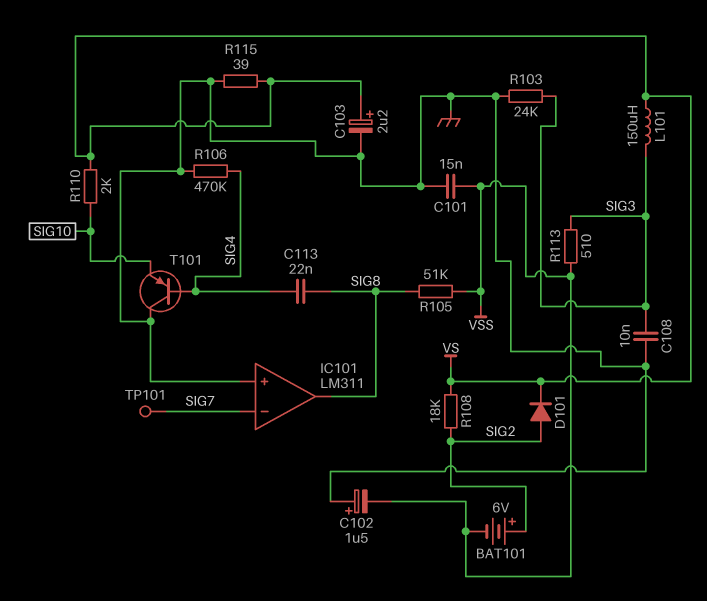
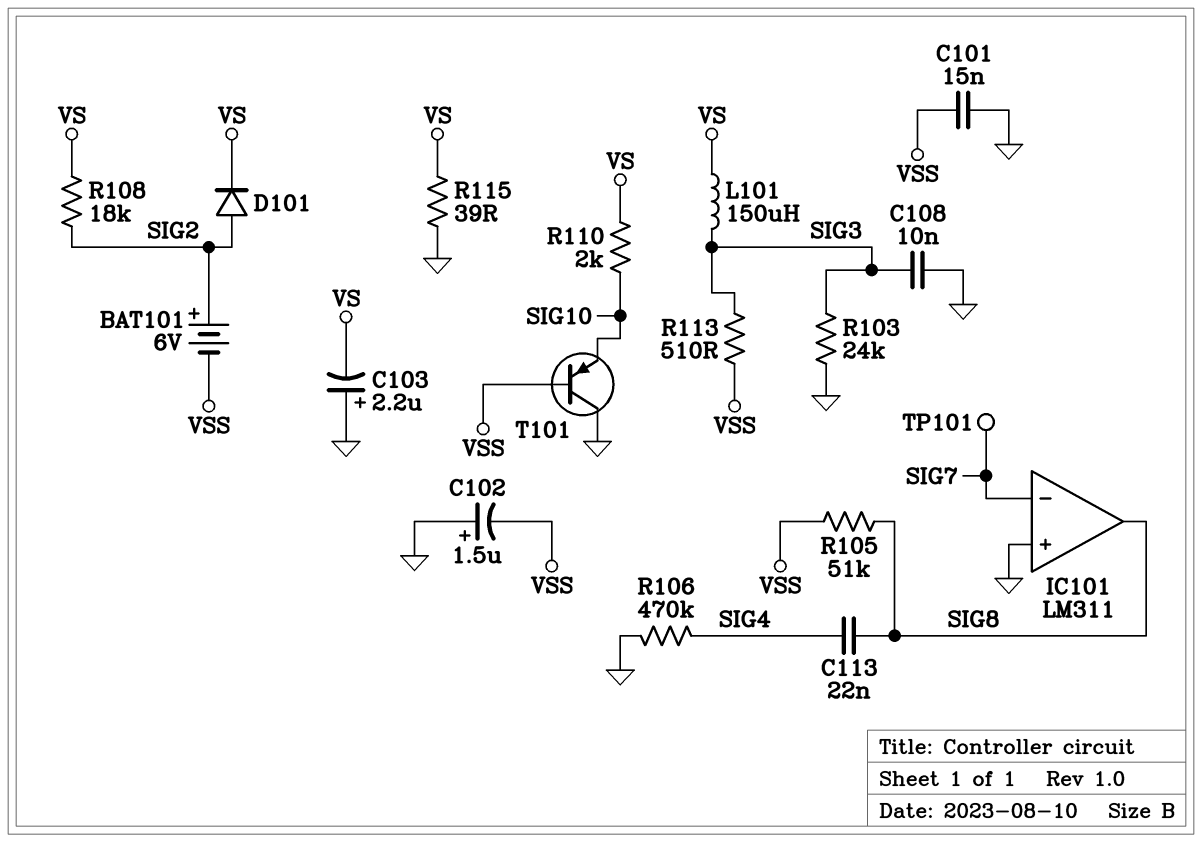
C103: 2.2uF (plus VS, minus GND) -> 2.2uF (plus GND, minus VS)
T101: PNP (B SIG4, C GND, E SIG10) -> PNP (B VSS, C GND, E SIG10)

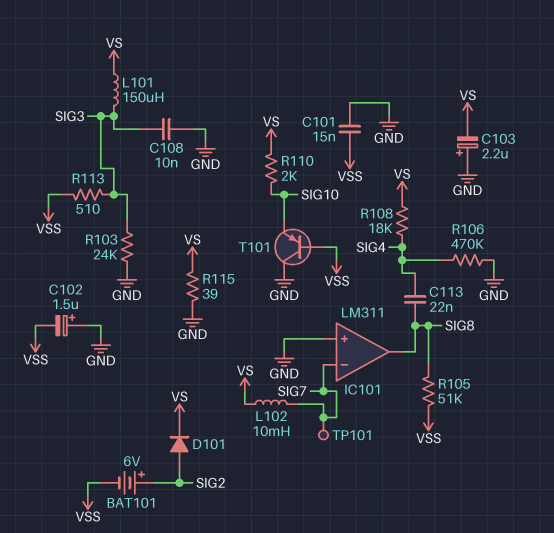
L102: none -> 10mH (SIG7, VS)
R108: 18k (SIG2, VS) -> 18k (SIG4, VS)

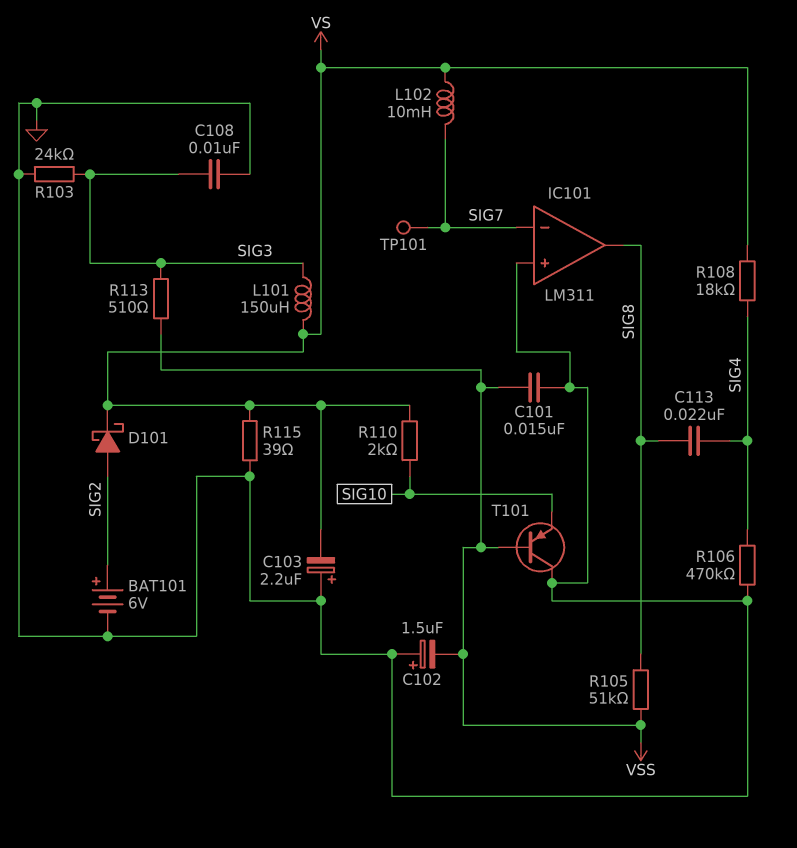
BAT101: 6V (plus SIG2, minus VSS) -> 6V (plus SIG2, minus GND)
D101: diode (A SIG2, K VS) -> schottky (A SIG2, K VS)

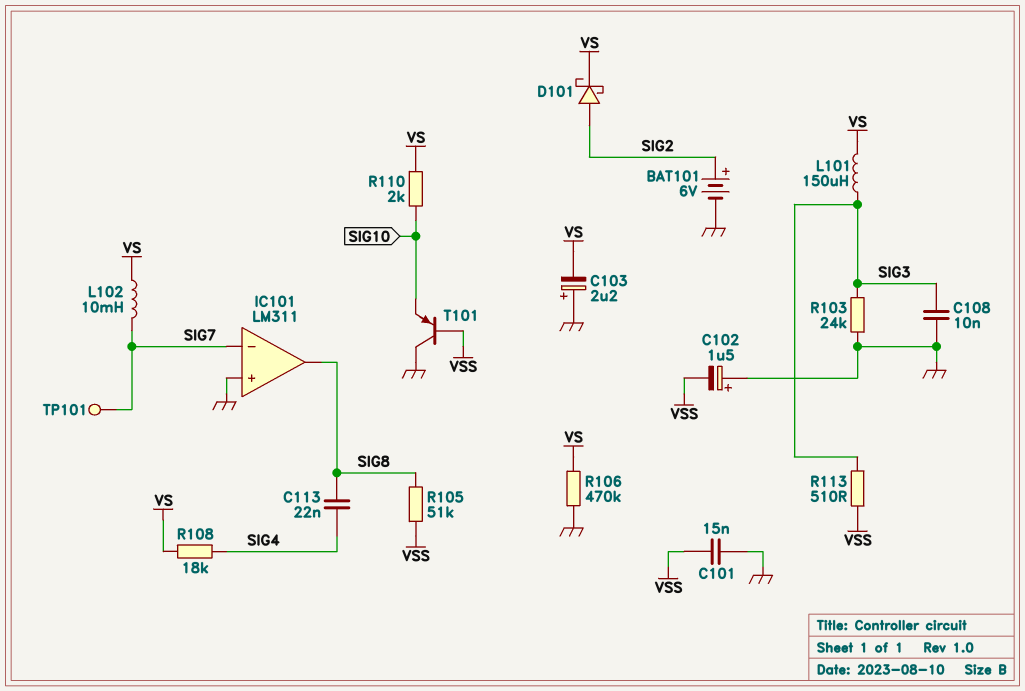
R106: 470k (GND, SIG4) -> 470k (GND, VS)
R115: 39 (GND, VS) -> none

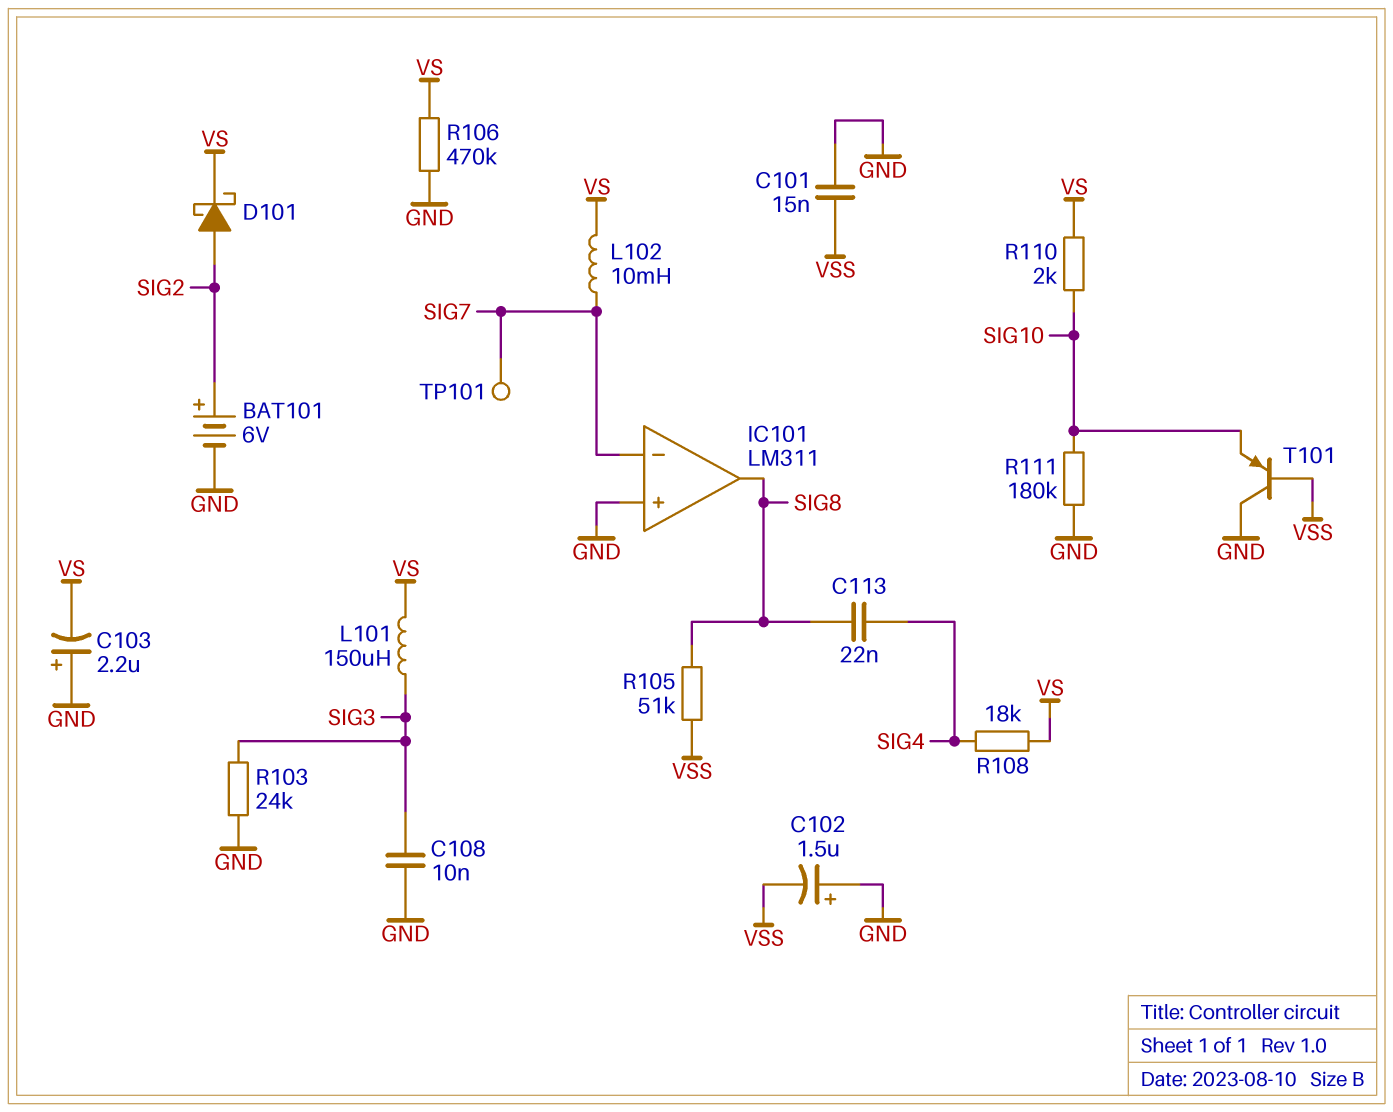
R111: none -> 180k (GND, SIG10)
R113: 510 (SIG3, VSS) -> none

